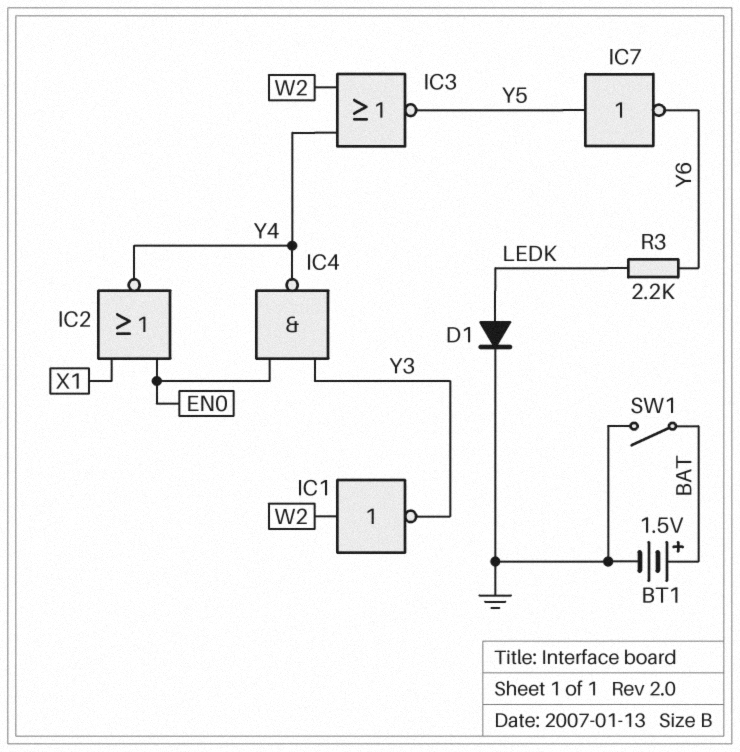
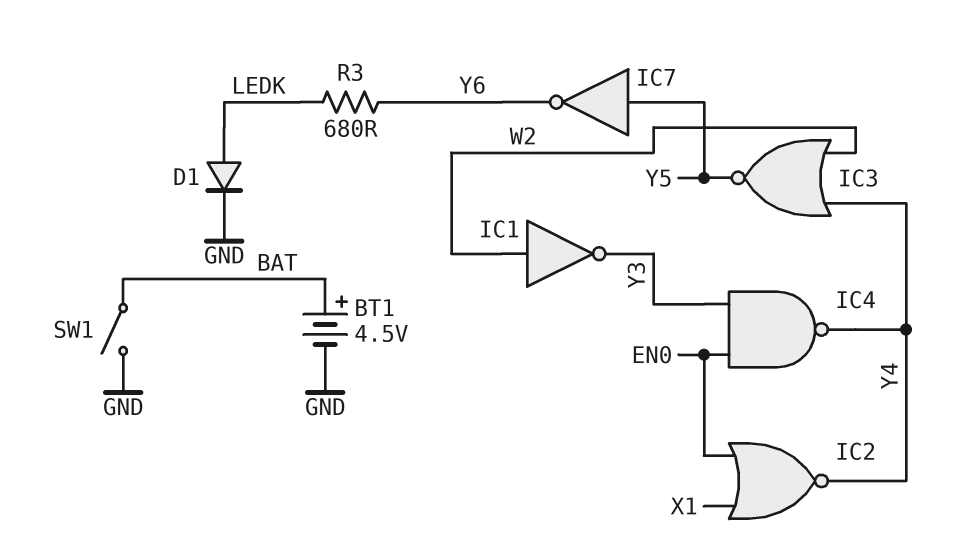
BT1: 1.5V (plus BAT, minus GND) -> 4.5V (plus BAT, minus GND)
R3: 2.2k (LEDK, Y6) -> 680 (LEDK, Y6)

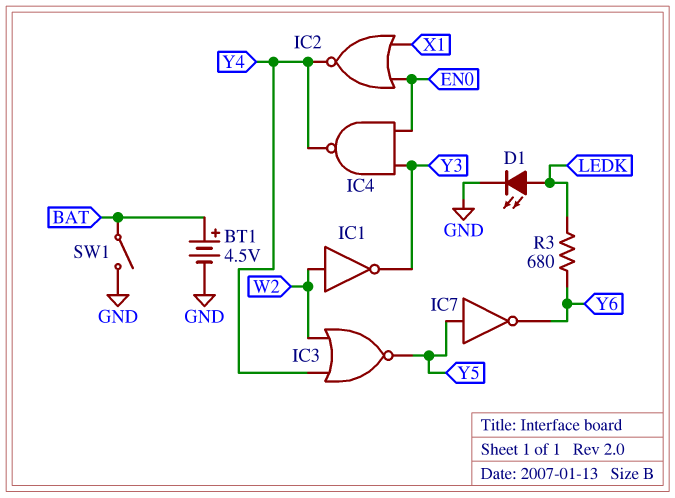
D1: diode (A LEDK, K GND) -> LED (A LEDK, K GND)

